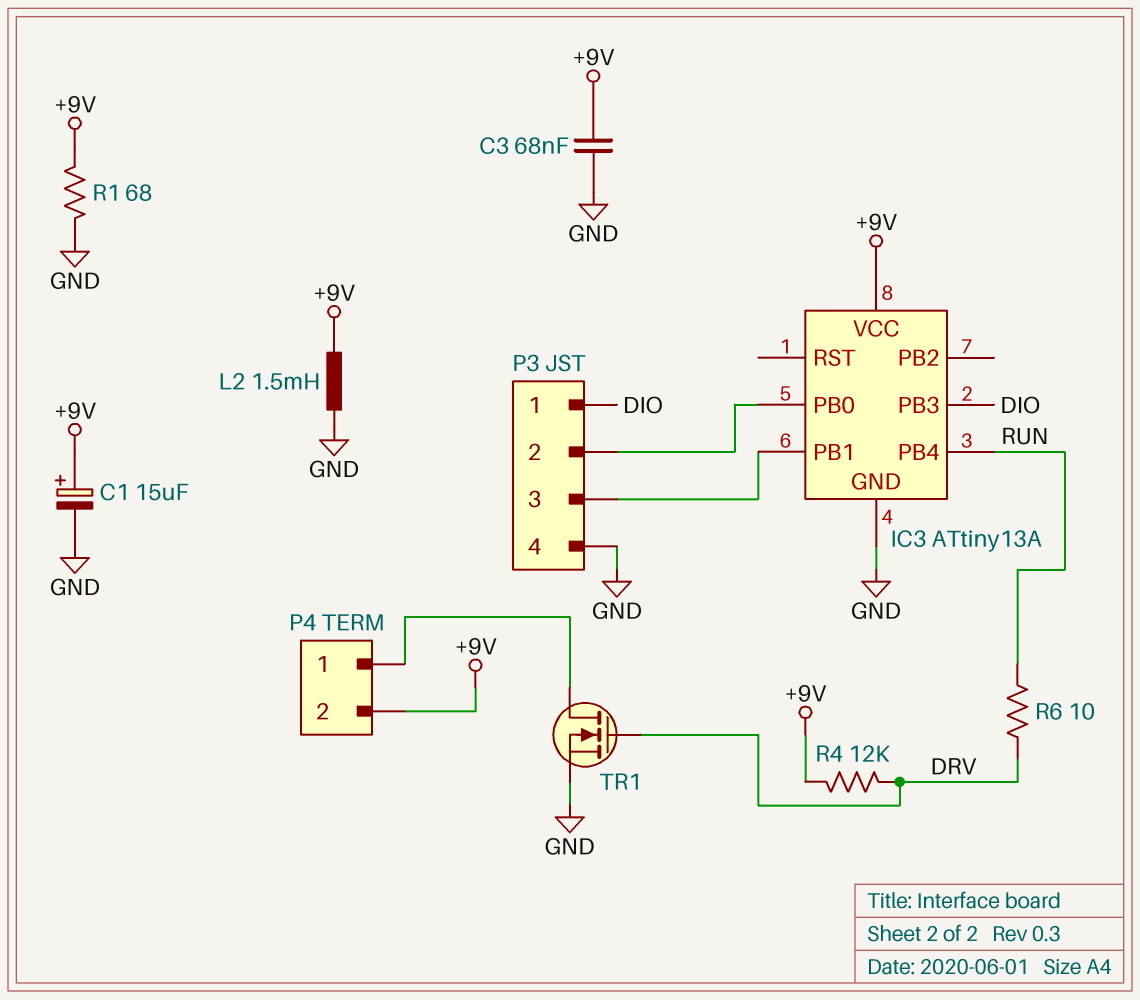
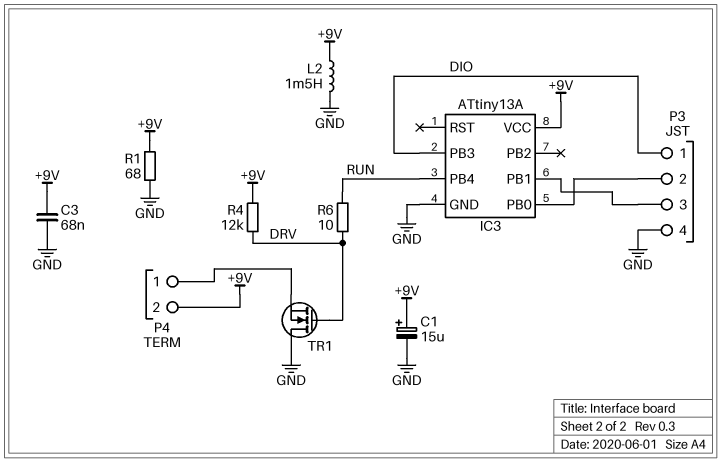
TR1: NMOS (G DRV, D P4/1, S GND) -> NMOS (G DRV, D GND, S P4/1)

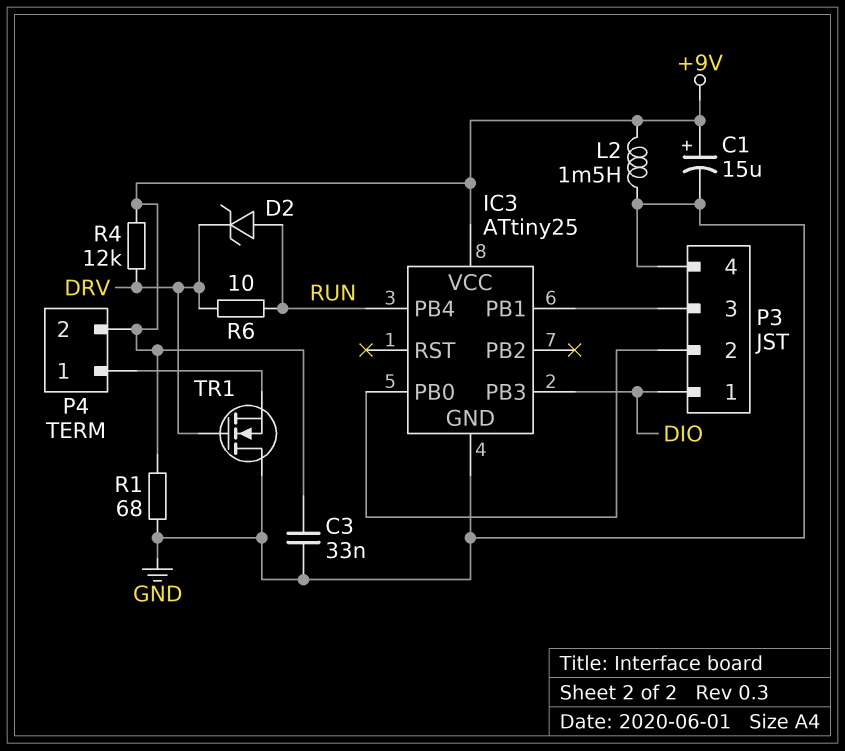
C3: 68nF (+9V, GND) -> 33nF (+9V, GND)
D2: none -> zener (A RUN, K DRV)
IC3: ATtiny13A -> ATtiny25

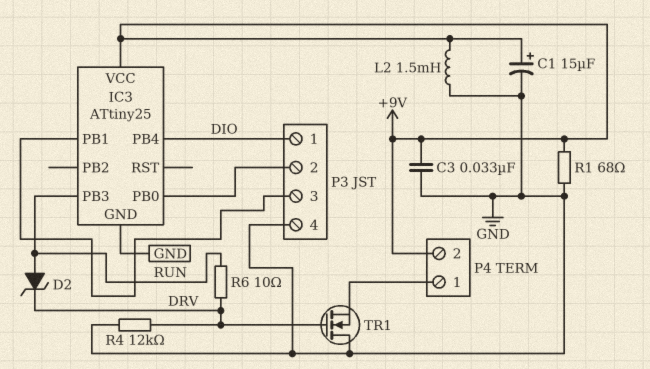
IC3 pin PB3: DIO -> RUN
IC3 pin PB4: RUN -> DIO
R4: 12k (+9V, DRV) -> 12k (DRV, GND)

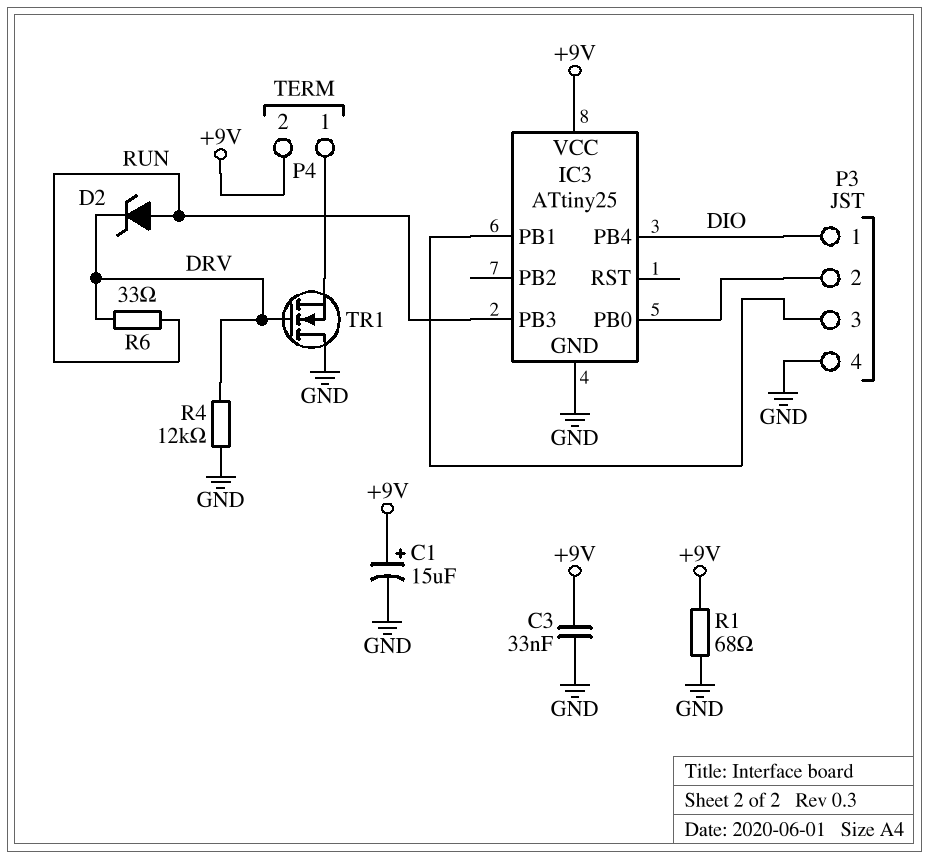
L2: 1.5mH (+9V, GND) -> none
R6: 10 (DRV, RUN) -> 33 (DRV, RUN)

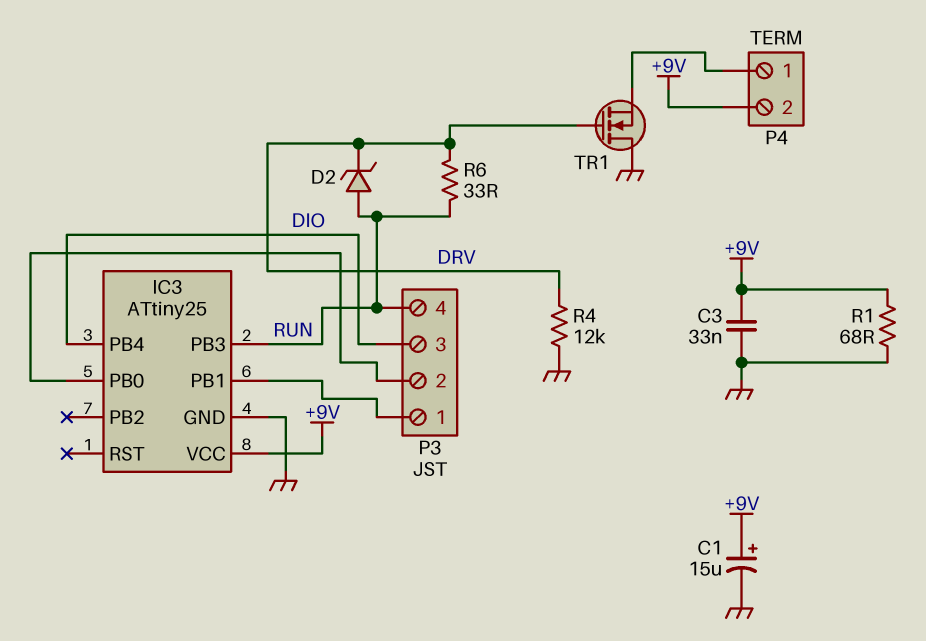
P3 pin 1: DIO -> IC3/PB1
P3 pin 3: IC3/PB1 -> DIO
P3 pin 4: GND -> RUN

